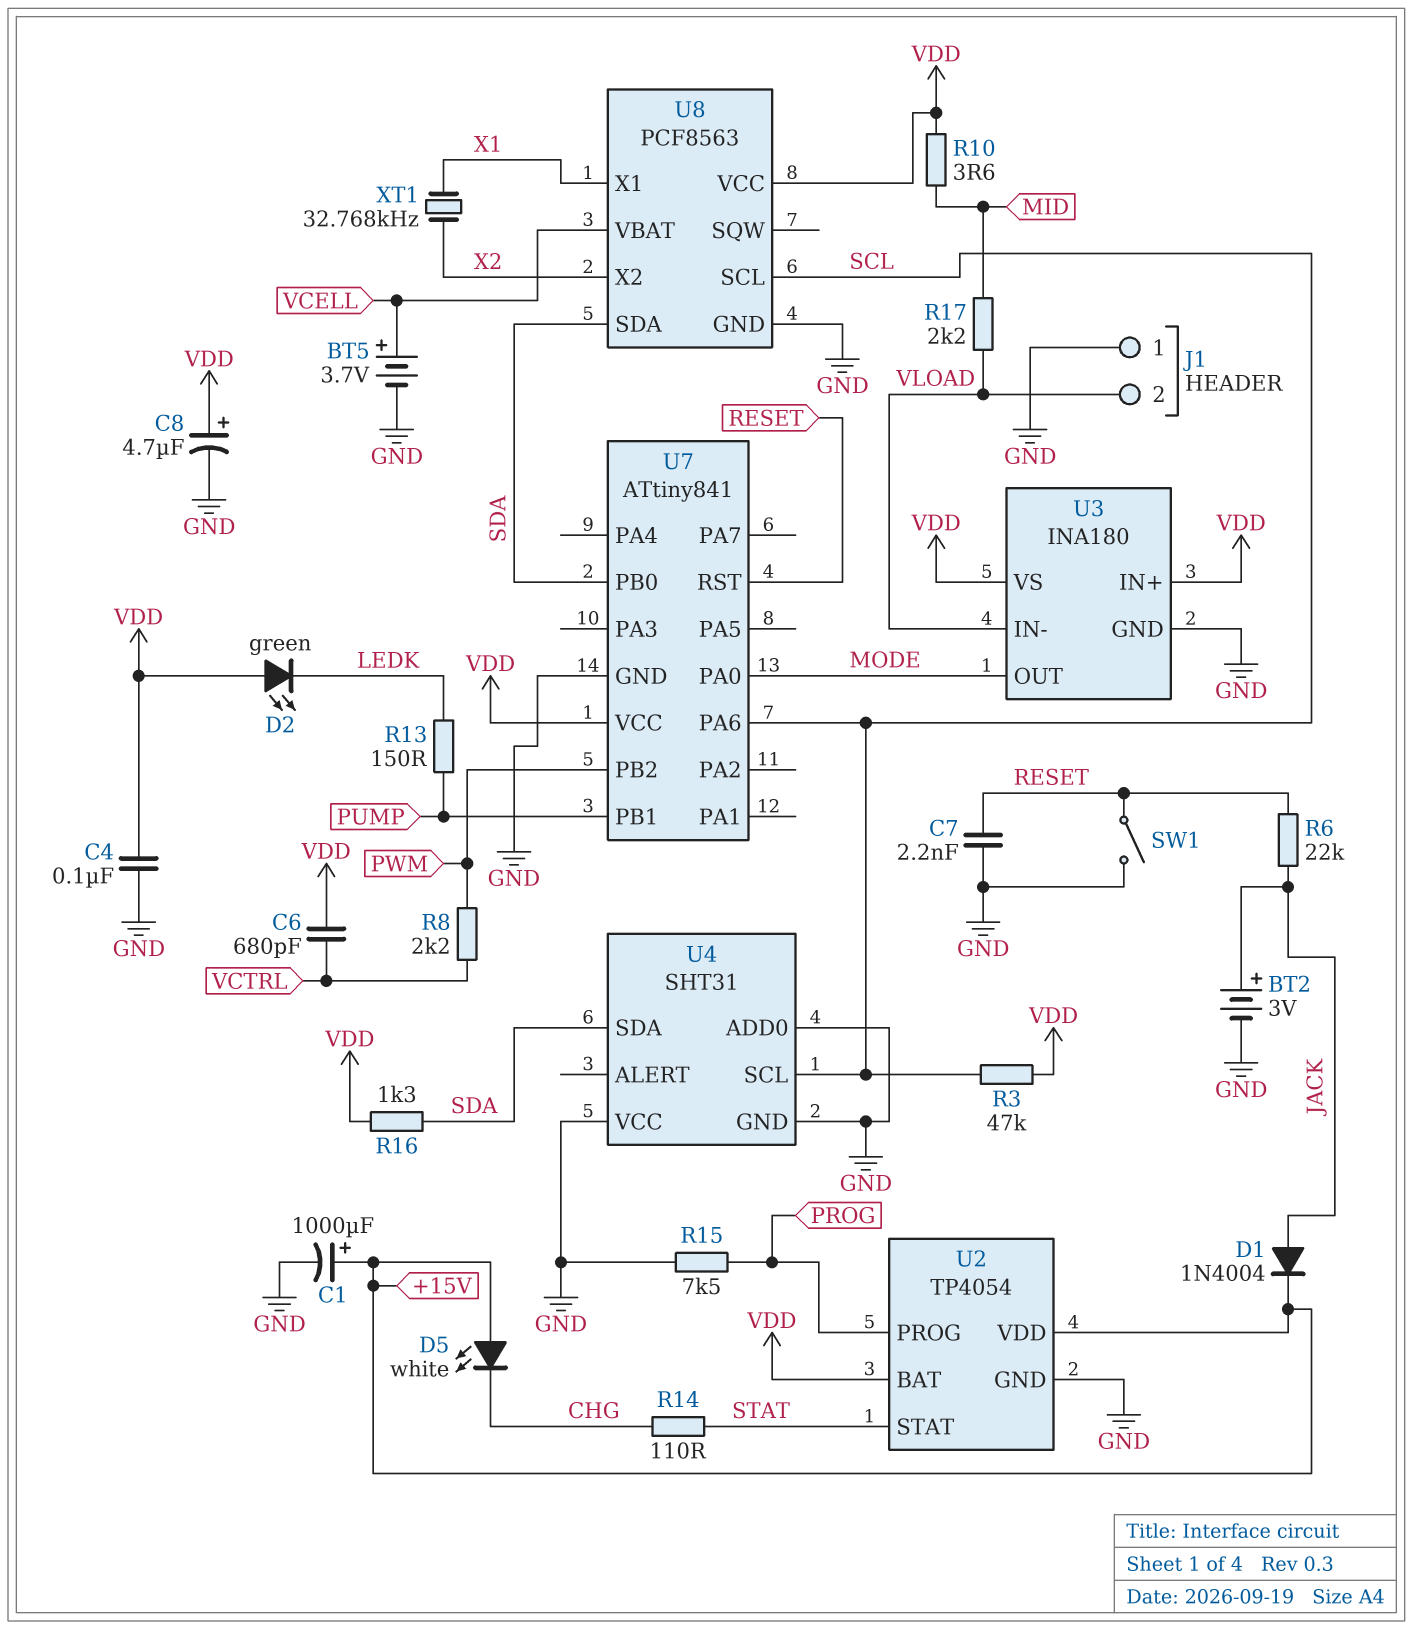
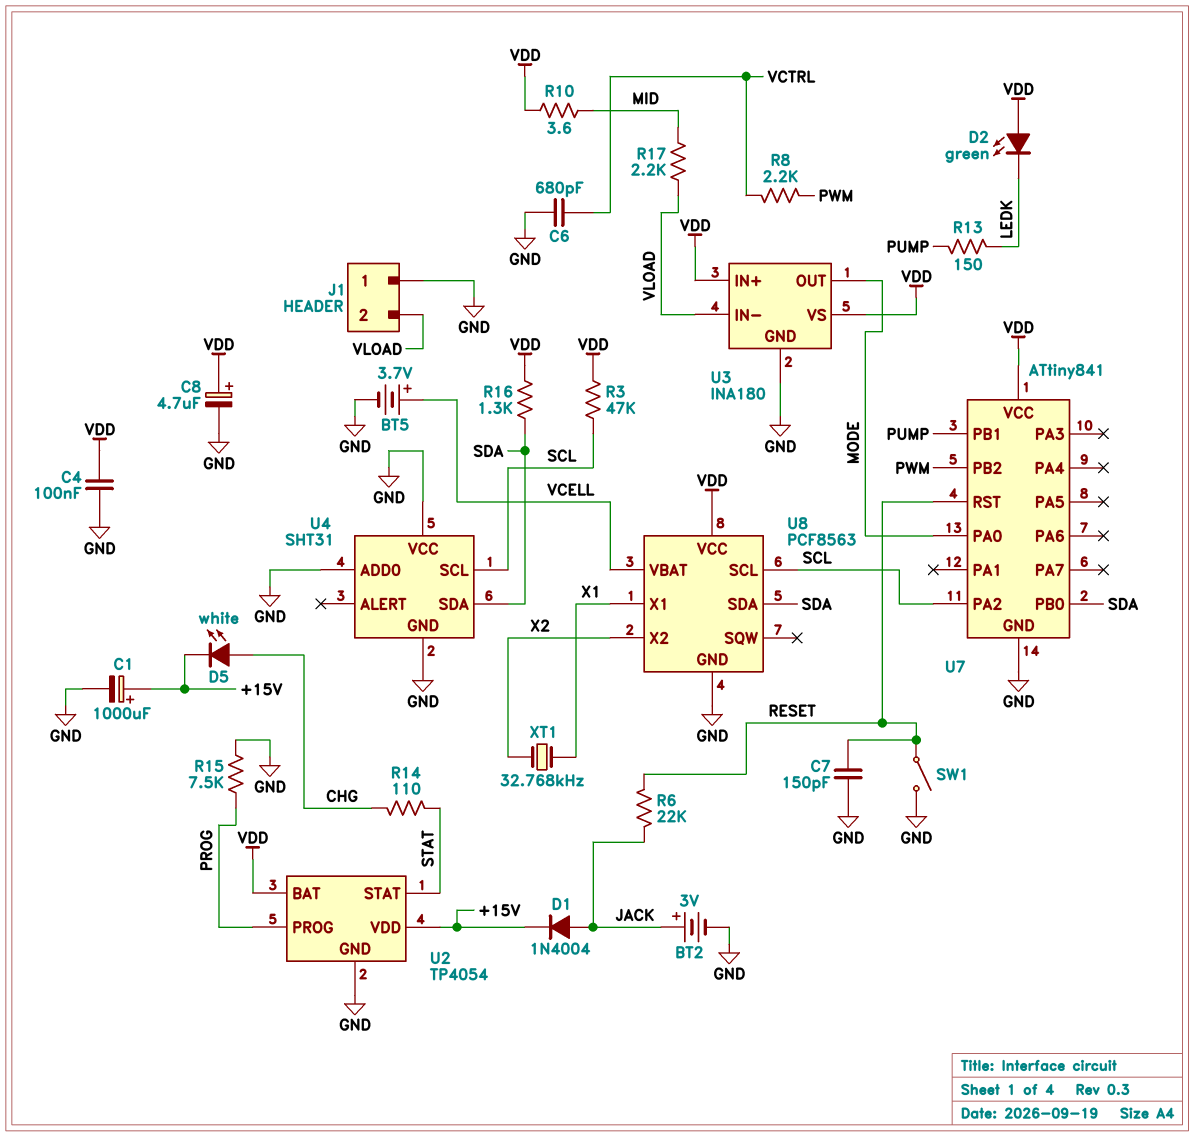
C6: 680pF (VCTRL, VDD) -> 680pF (GND, VCTRL)
C7: 2.2nF (GND, RESET) -> 150pF (GND, RESET)
D5: LED white (A +15V, K CHG) -> LED white (A CHG, K +15V)
U7 pin PA2: none -> SCL
U7 pin PA6: SCL -> none

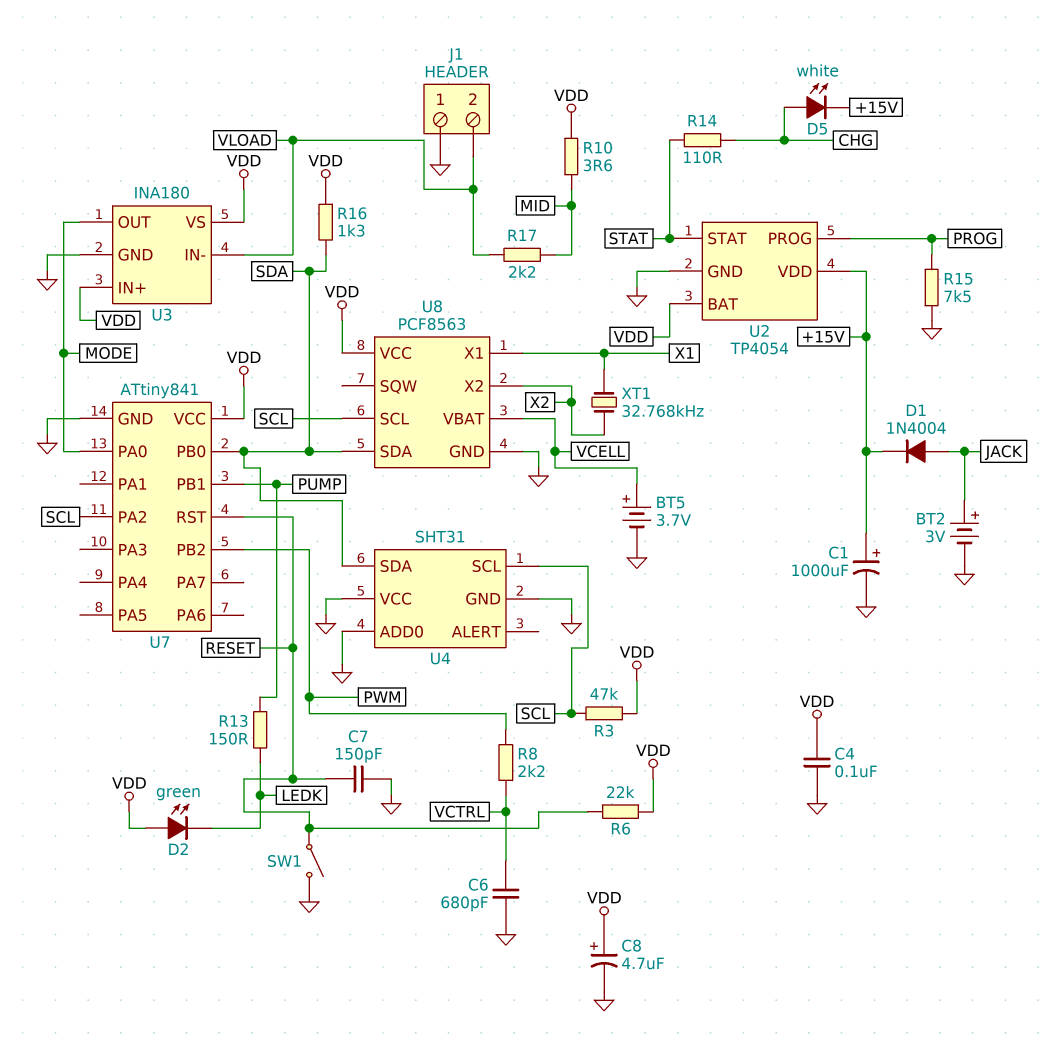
R6: 22k (JACK, RESET) -> 22k (RESET, VDD)

